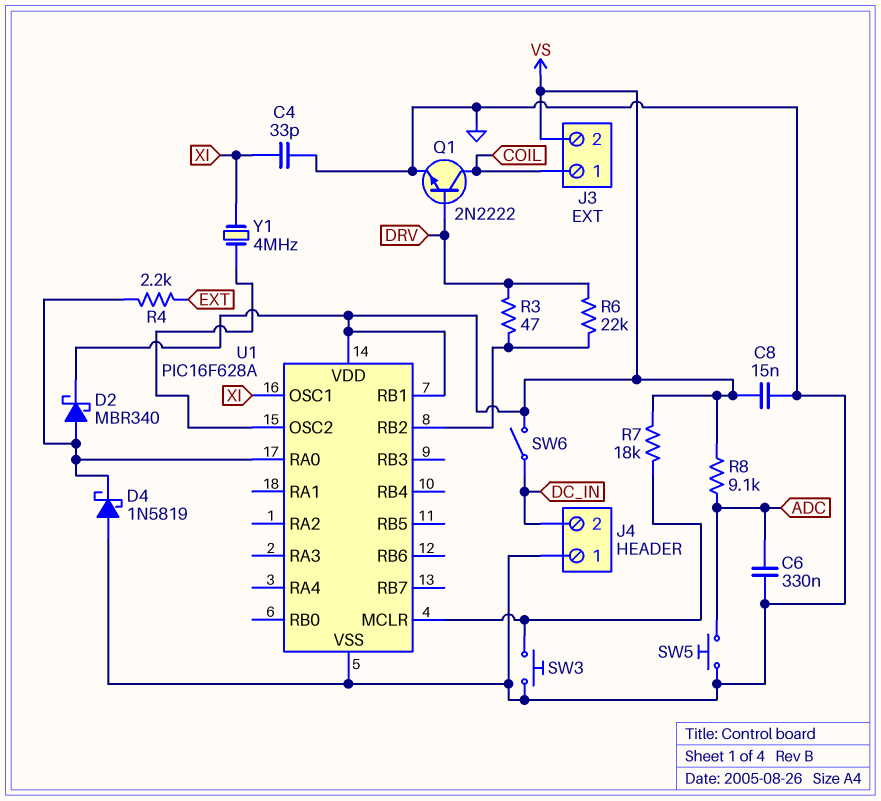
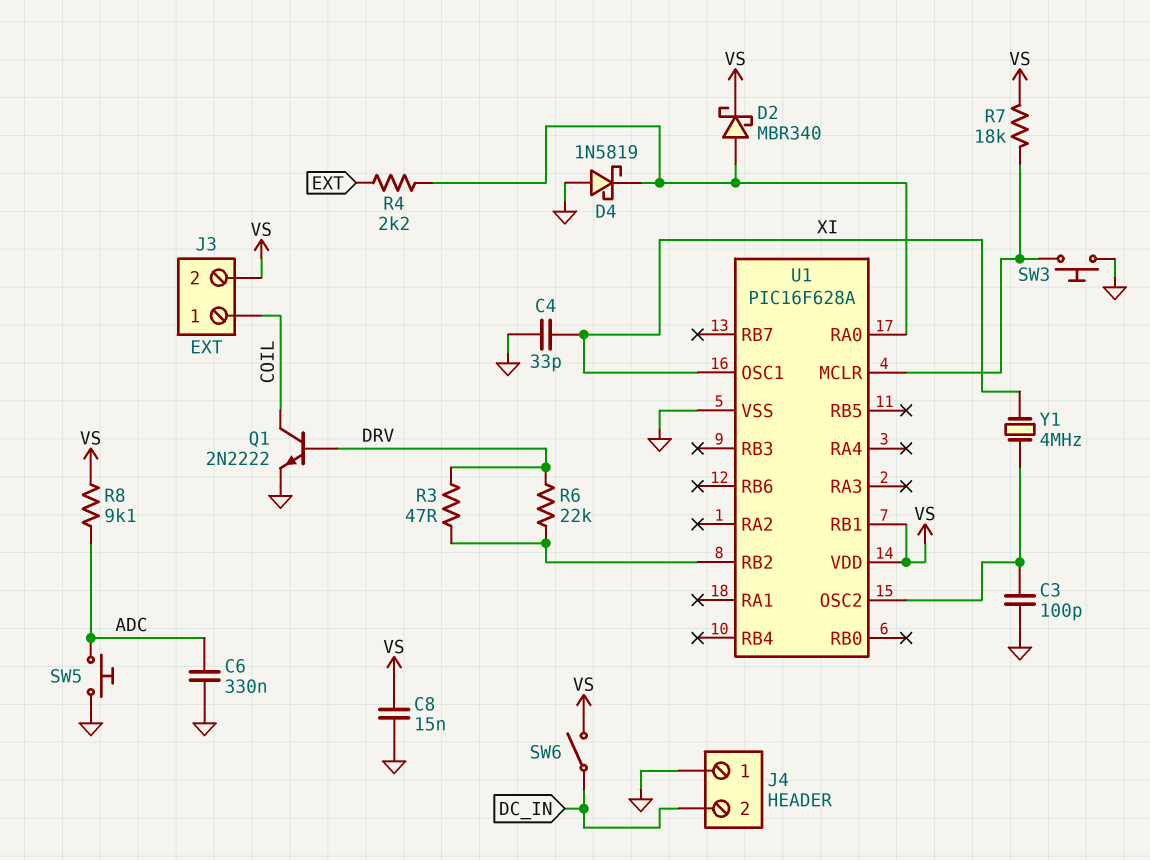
C3: none -> 100pF (GND, U1/OSC2)

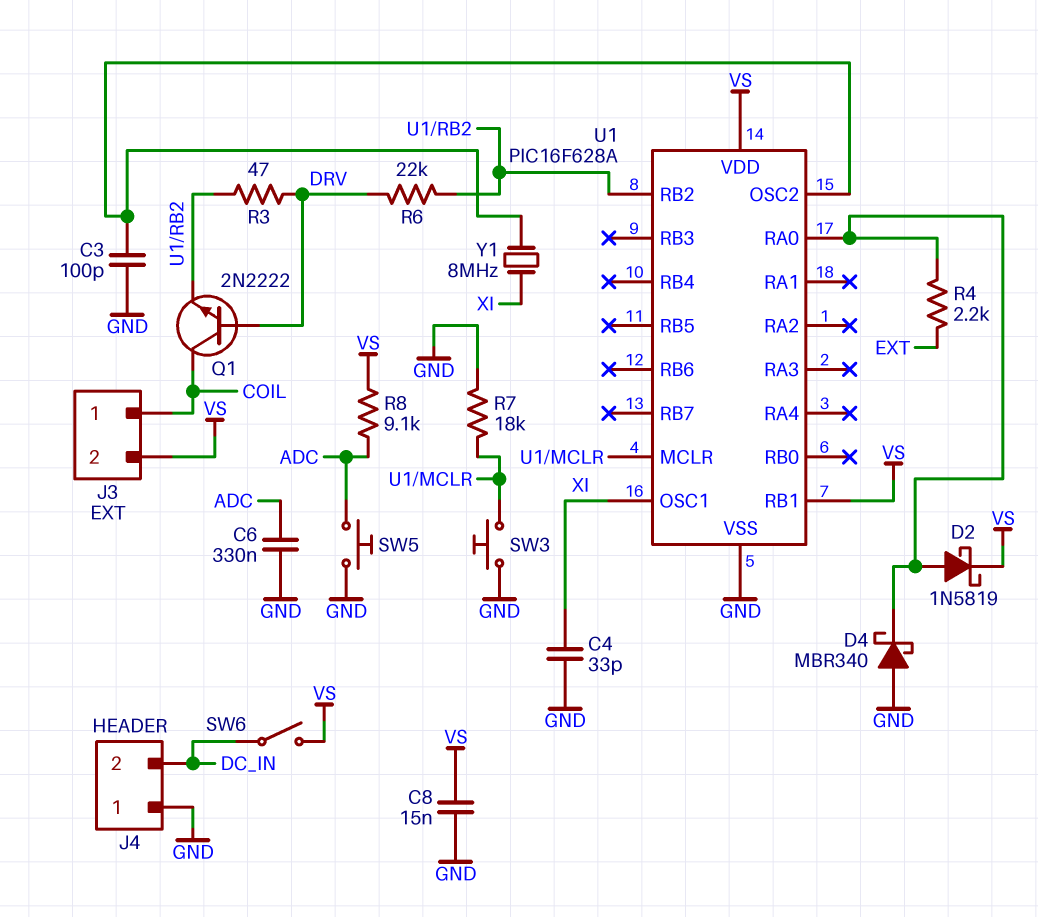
D2: schottky MBR340 (A U1/RA0, K VS) -> schottky 1N5819 (A U1/RA0, K VS)
D4: schottky 1N5819 (A GND, K U1/RA0) -> schottky MBR340 (A GND, K U1/RA0)
Q1: NPN 2N2222 (B DRV, C COIL, E GND) -> NPN 2N2222 (B DRV, C COIL, E U1/RB2)
R7: 18k (U1/MCLR, VS) -> 18k (GND, U1/MCLR)
Y1: 4MHz (U1/OSC2, XI) -> 8MHz (U1/OSC2, XI)

